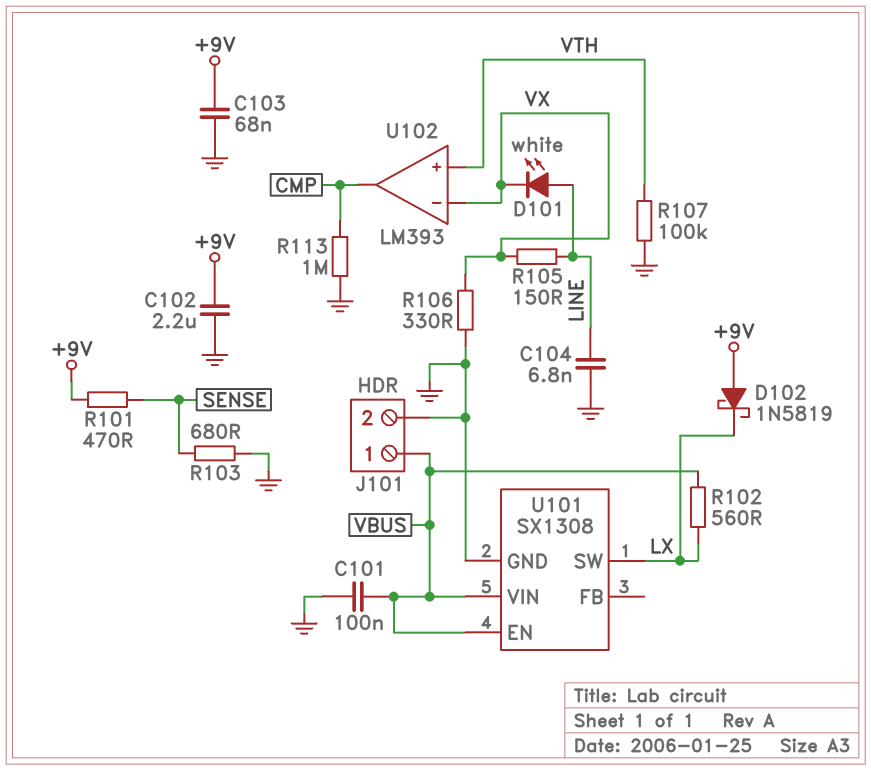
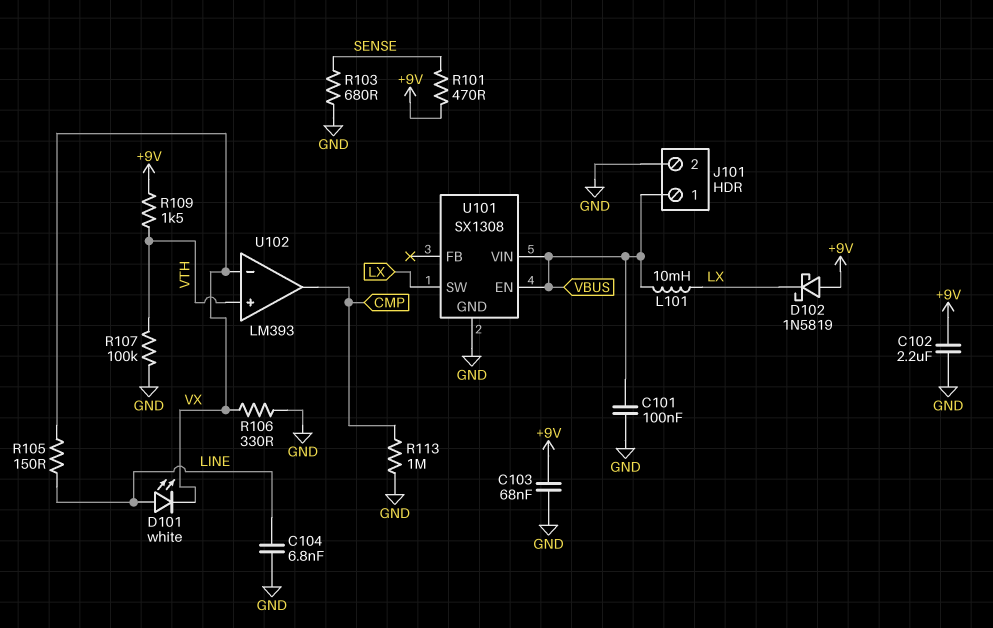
L101: none -> 10mH (LX, VBUS)
R102: 560 (LX, VBUS) -> none
R109: none -> 1.5k (+9V, VTH)

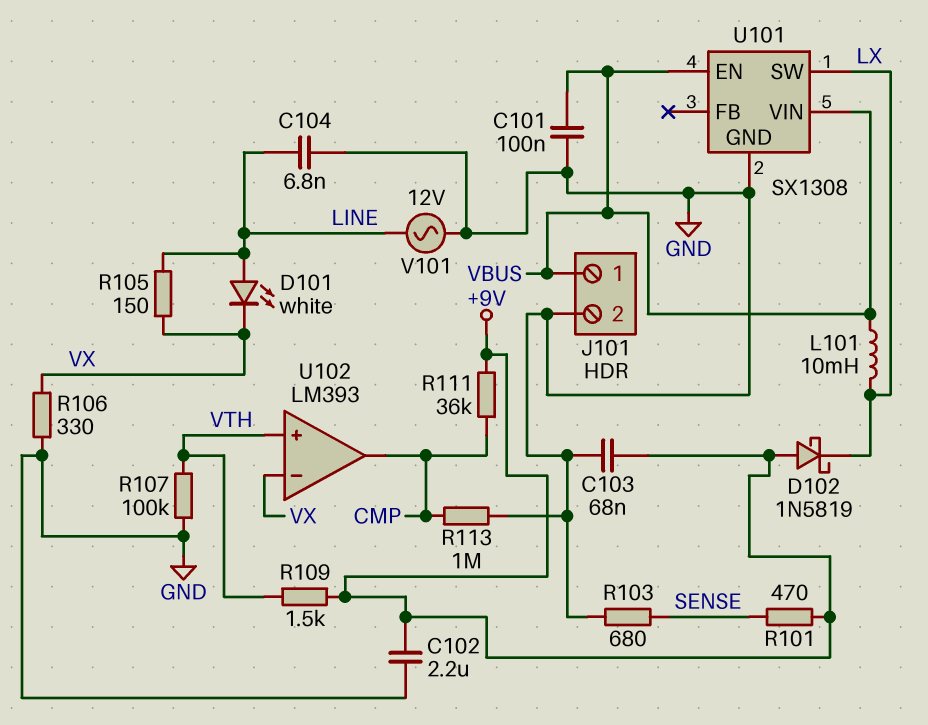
R111: none -> 36k (+9V, CMP)
V101: none -> AC 12V (GND, LINE)

